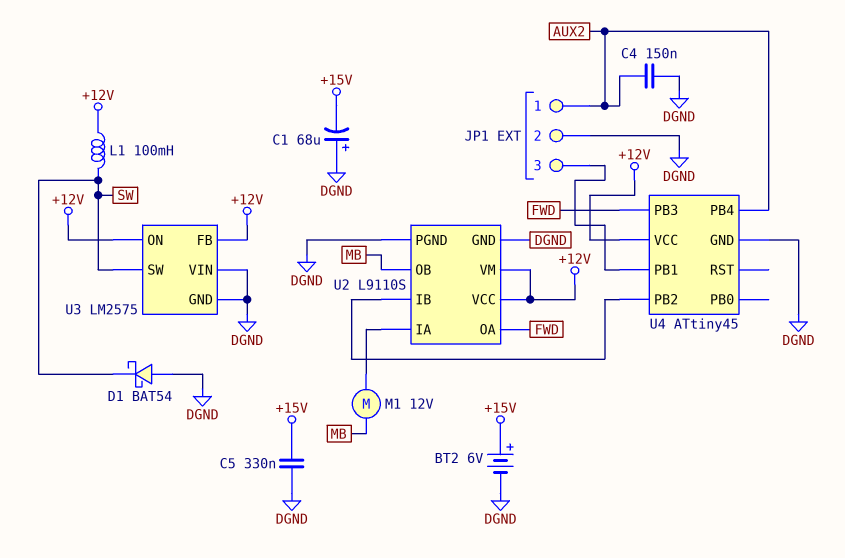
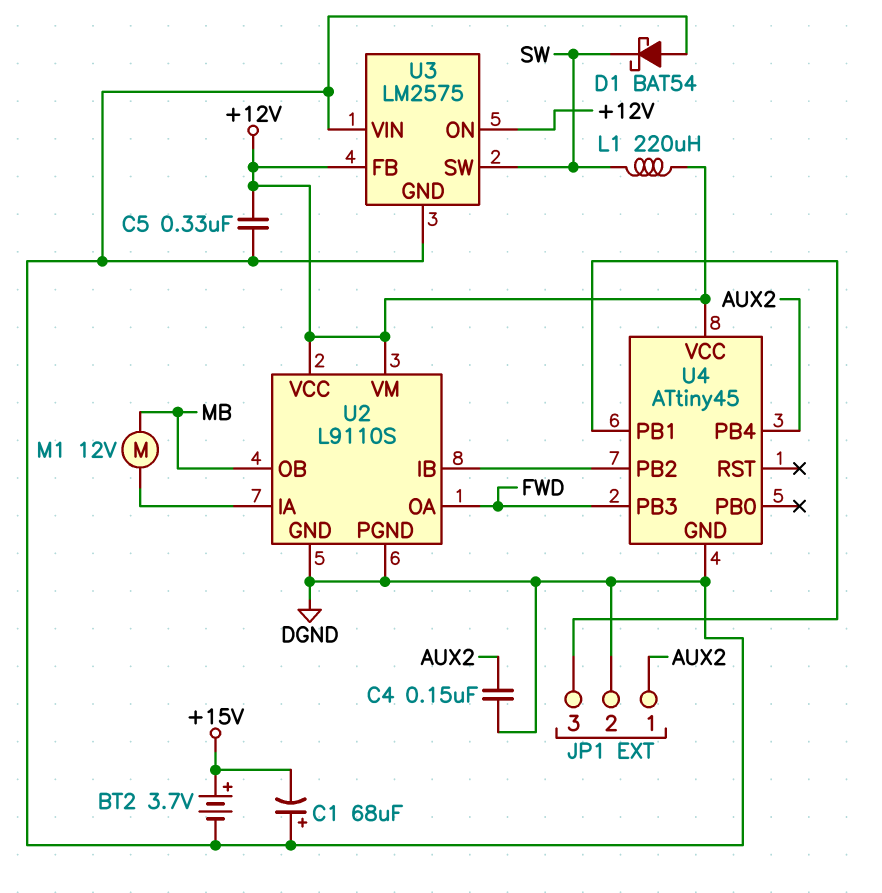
BT2: 6V (plus +15V, minus DGND) -> 3.7V (plus +15V, minus DGND)
C5: 330nF (+15V, DGND) -> 330nF (+12V, DGND)
L1: 100mH (+12V, SW) -> 220uH (+12V, SW)

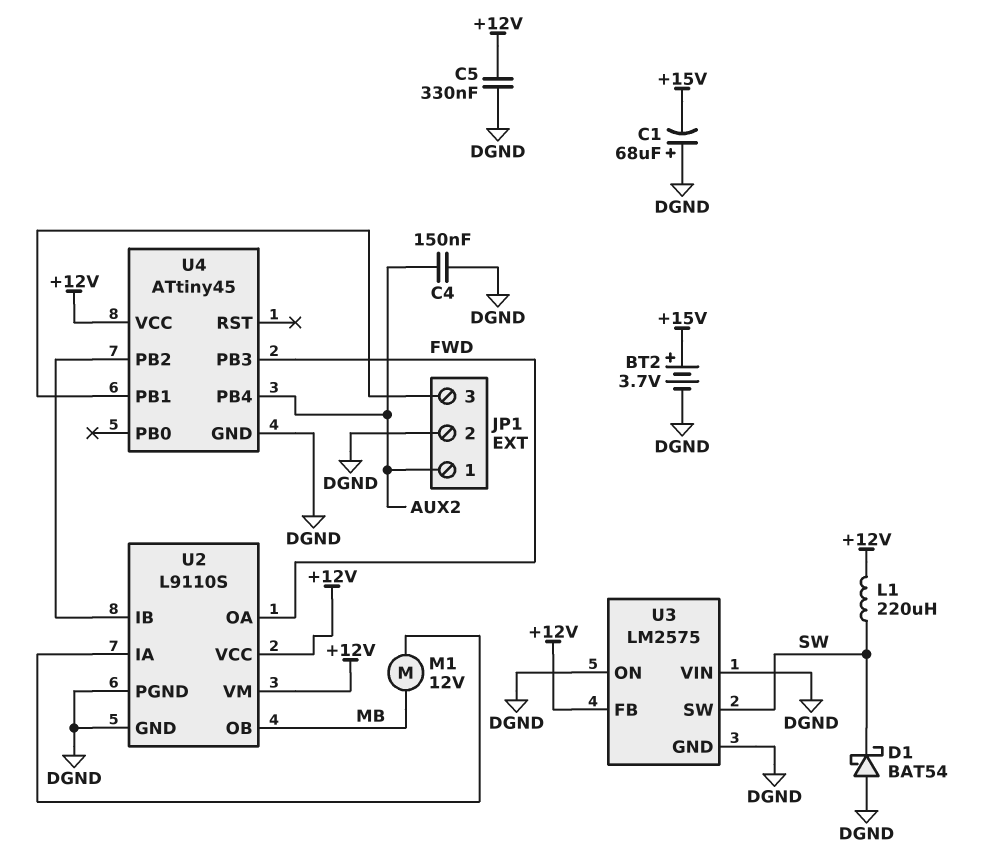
U3 pin ON: +12V -> DGND

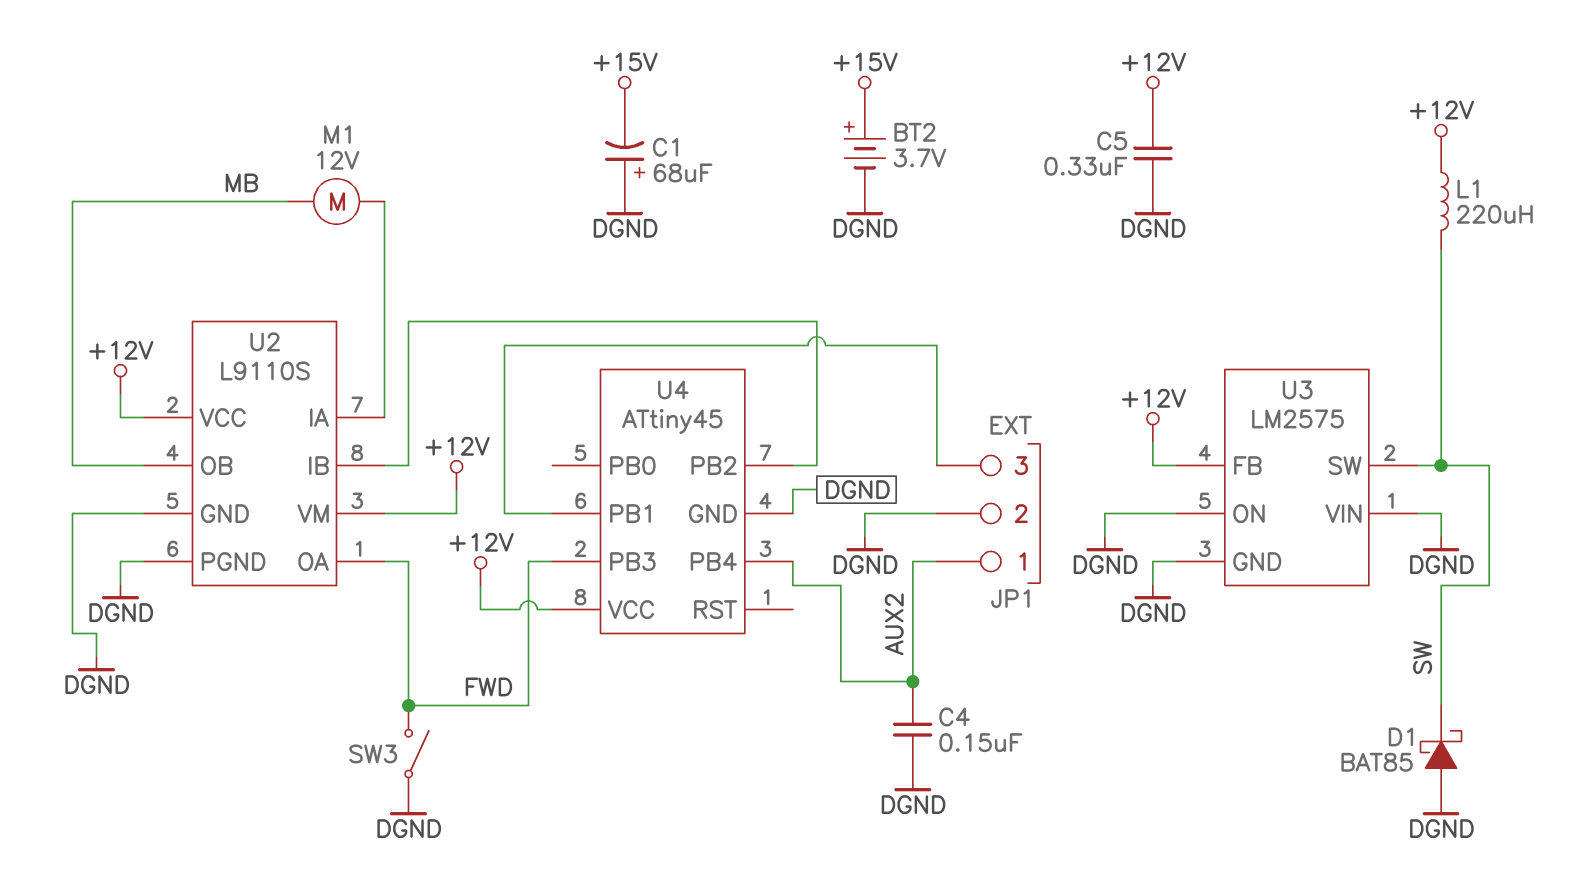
D1: schottky BAT54 (A DGND, K SW) -> schottky BAT85 (A DGND, K SW)
SW3: none -> switch (DGND, FWD)

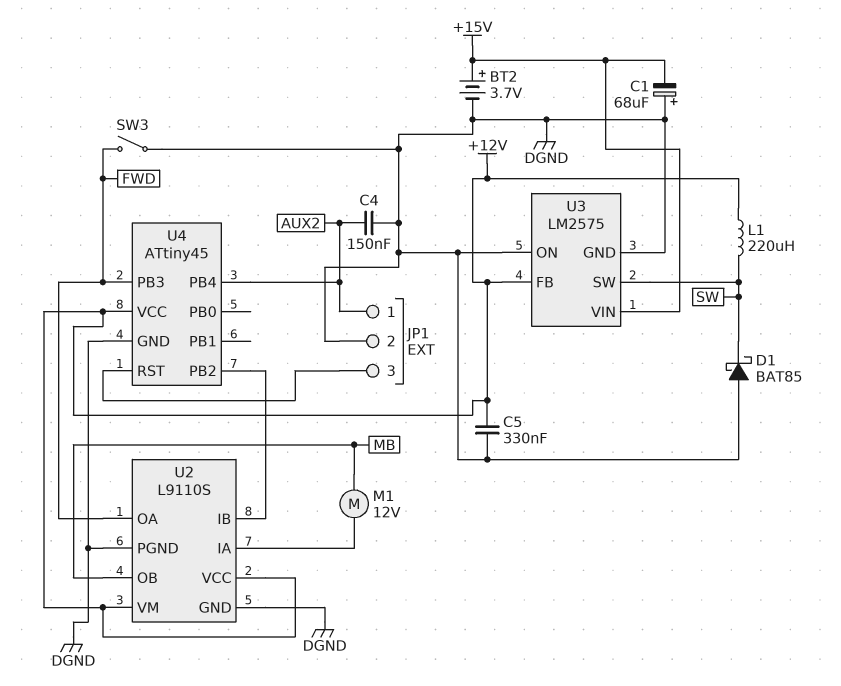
U3 pin VIN: DGND -> +15V
U4 pin PB1: JP1/3 -> none
U4 pin RST: none -> JP1/3

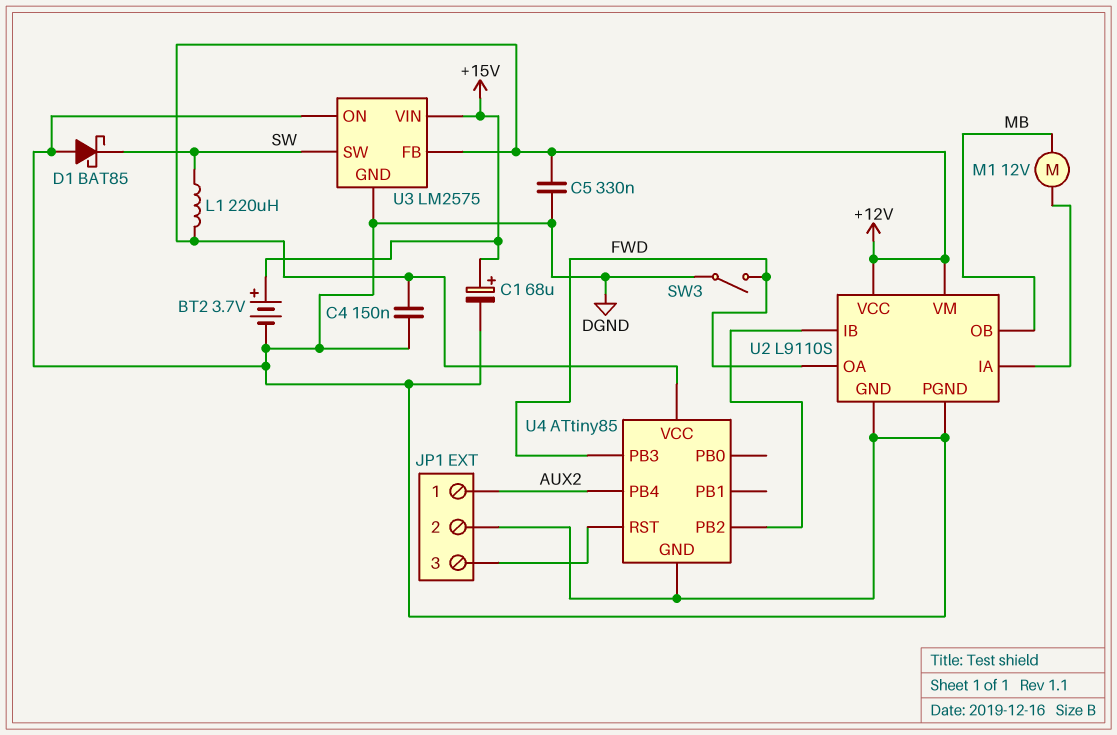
C1: 68uF (plus DGND, minus +15V) -> 68uF (plus +15V, minus DGND)
C4: 150nF (AUX2, DGND) -> 150nF (+12V, DGND)
U4: ATtiny45 -> ATtiny85

